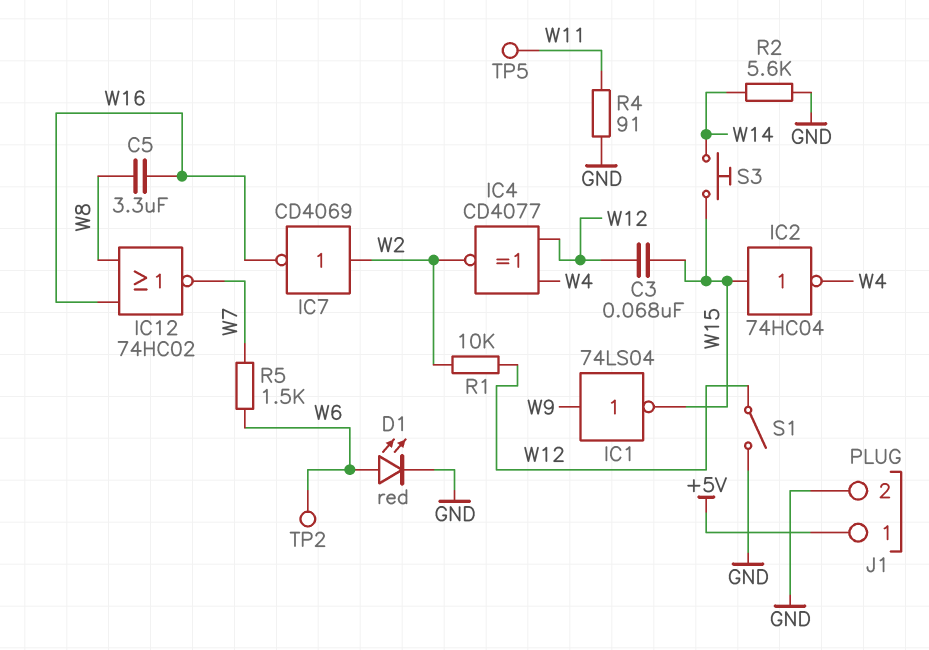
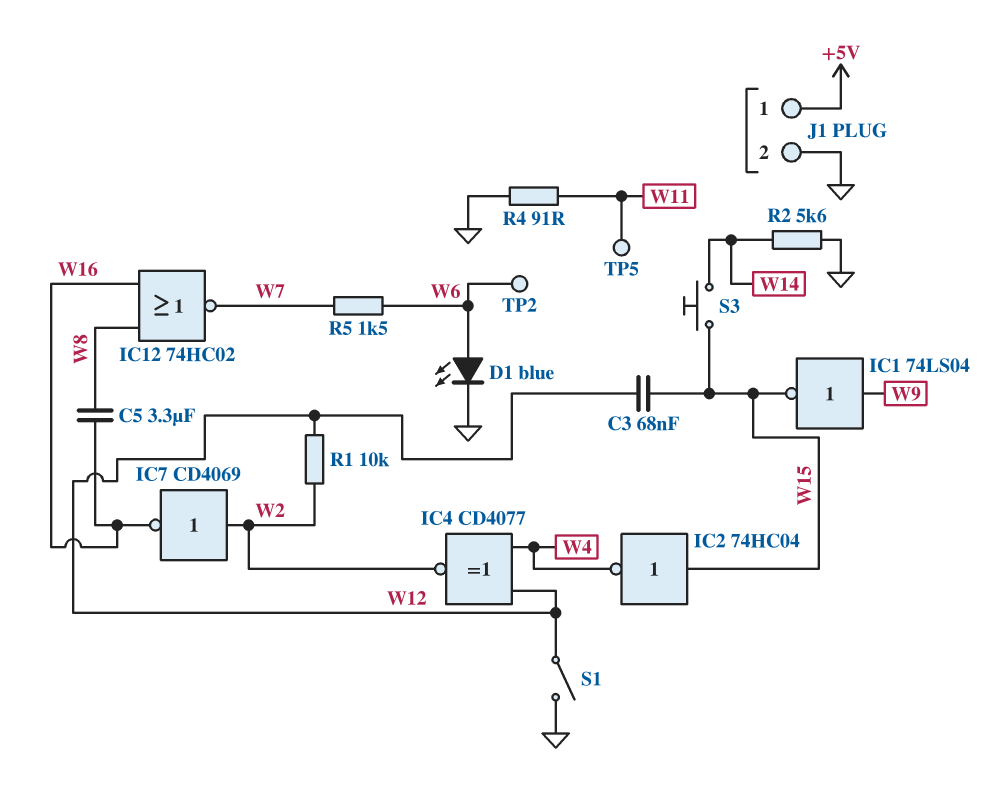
D1: LED red (A W6, K GND) -> LED blue (A W6, K GND)

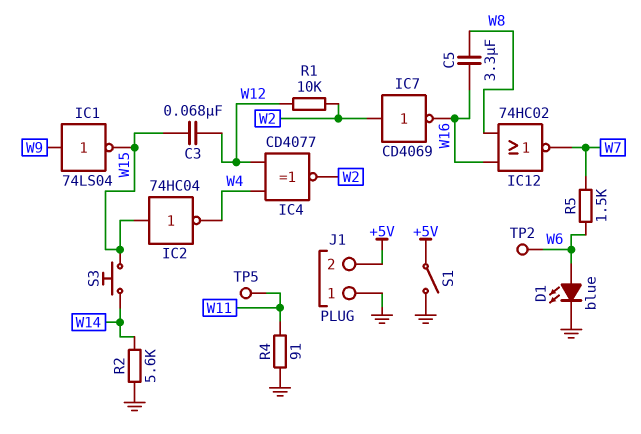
J1 pin 1: +5V -> GND
J1 pin 2: GND -> +5V
S1: switch (GND, W12) -> switch (+5V, GND)

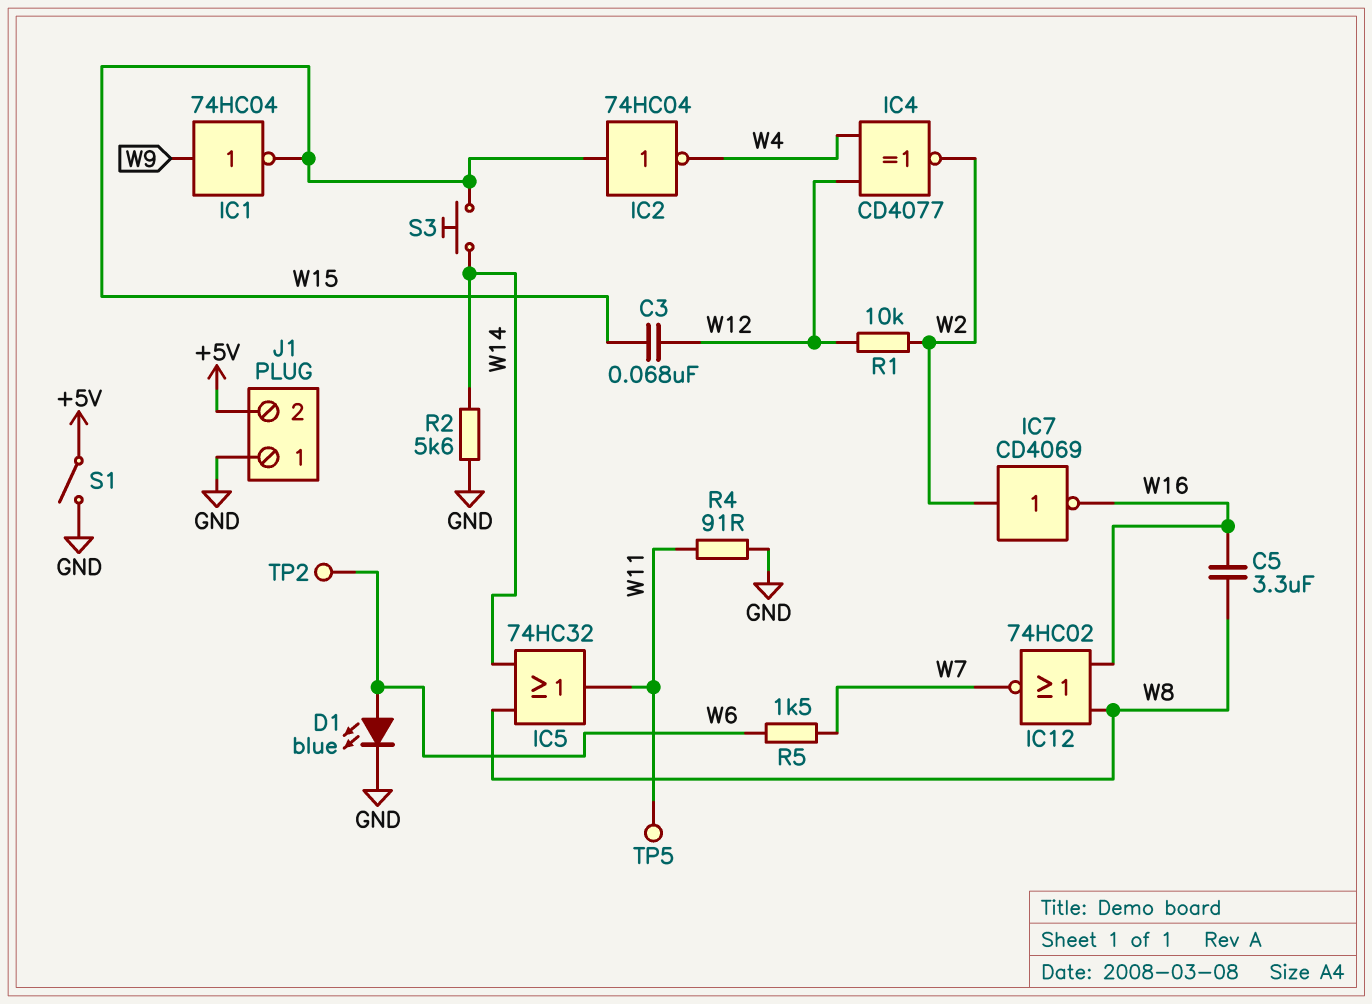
IC1: NOT 74LS04 (in W9, out W15) -> NOT 74HC04 (in W9, out W15)
IC5: none -> OR 74HC32 (in W8, in W14, out W11)

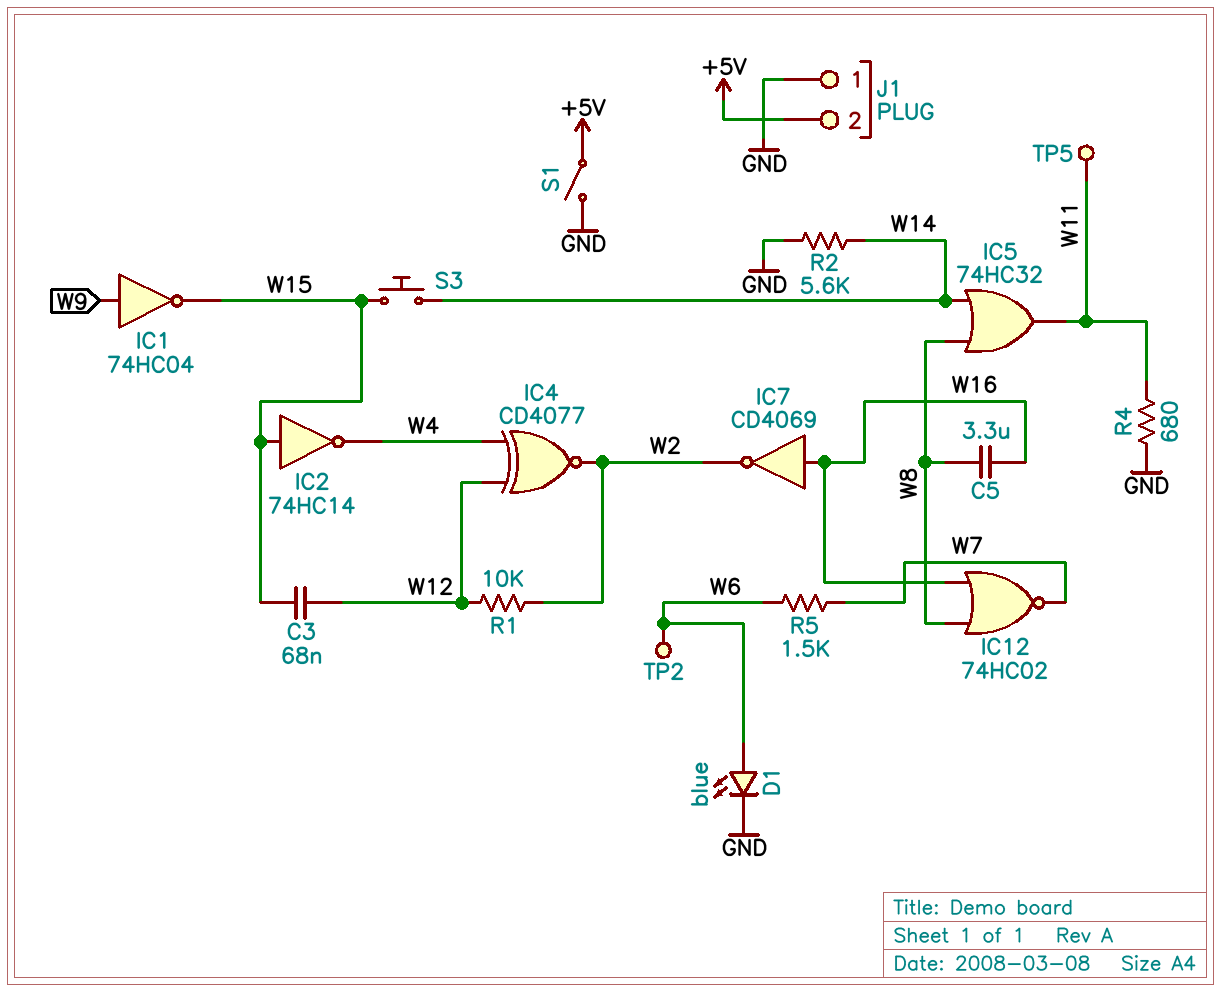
IC2: NOT 74HC04 (in W15, out W4) -> NOT 74HC14 (in W15, out W4)
IC7: NOT CD4069 (in W2, out W16) -> NOT CD4069 (in W16, out W2)
R4: 91 (GND, W11) -> 680 (GND, W11)

